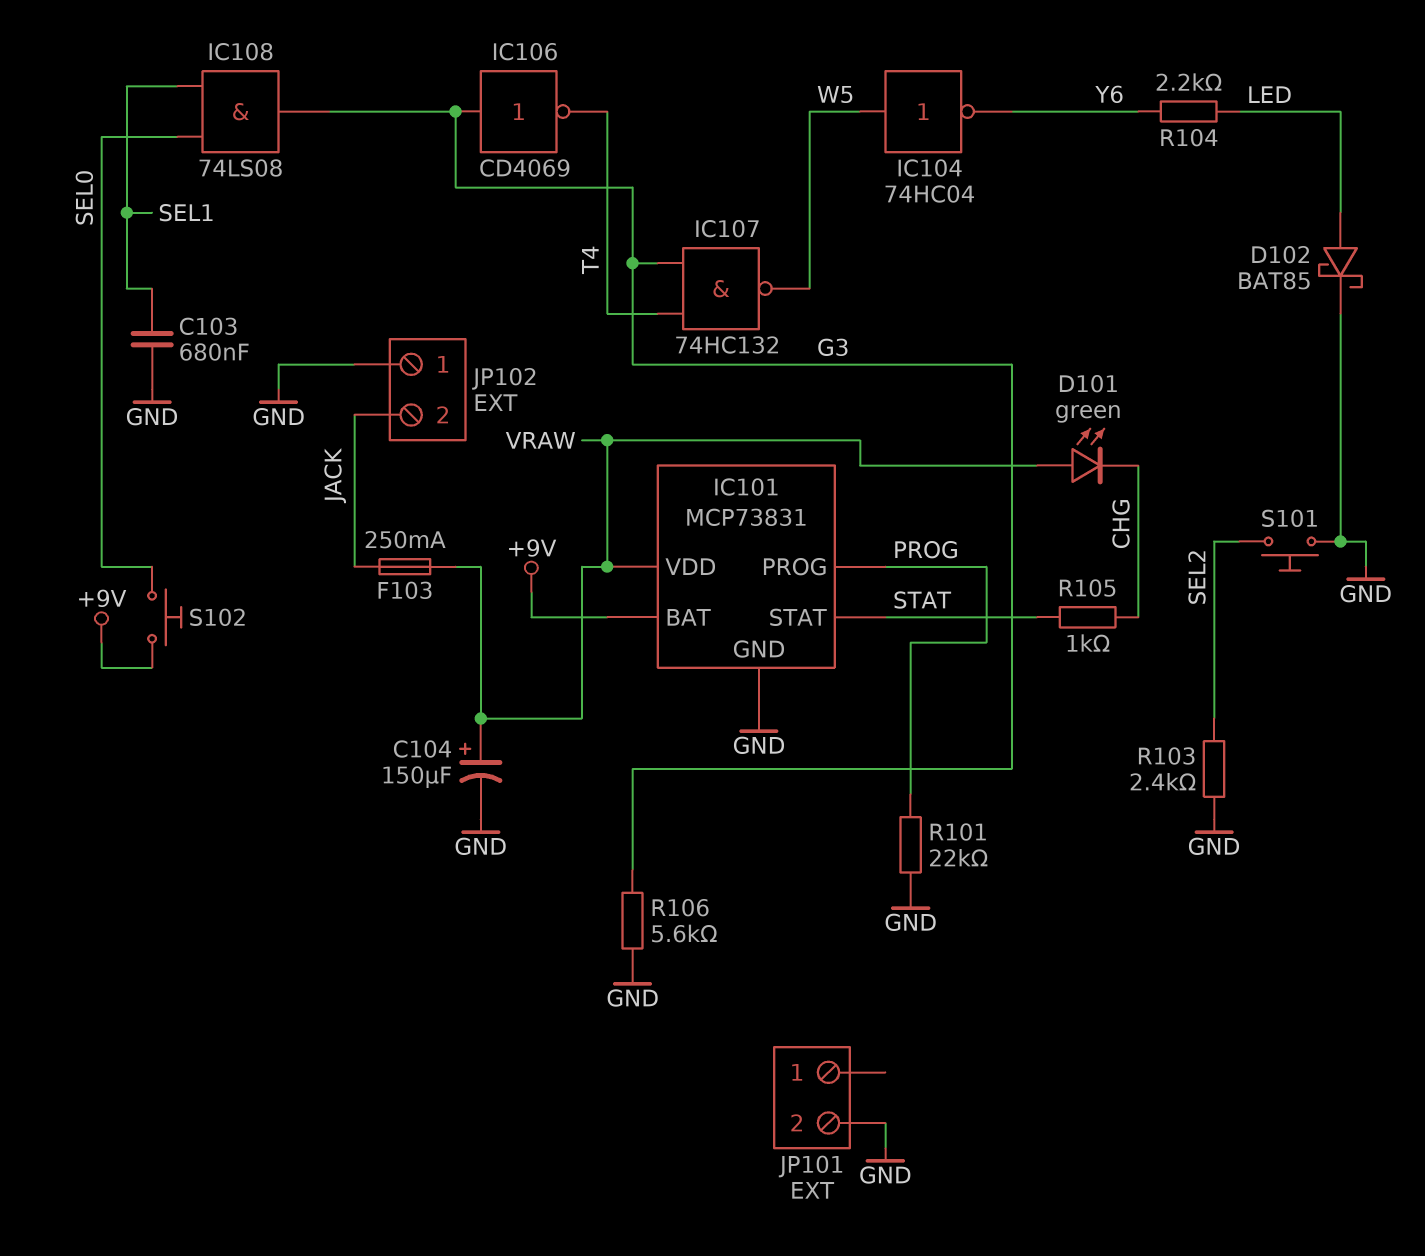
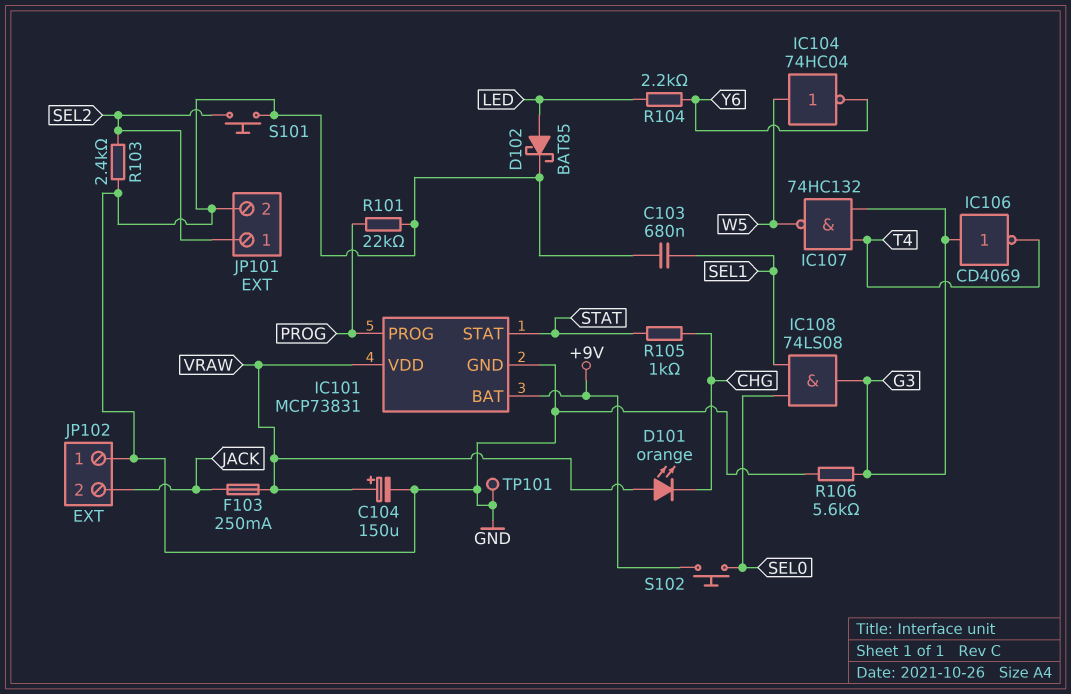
D101: LED green (A VRAW, K CHG) -> LED orange (A VRAW, K CHG)
JP101 pin 1: none -> SEL2
TP101: none -> test point (GND)

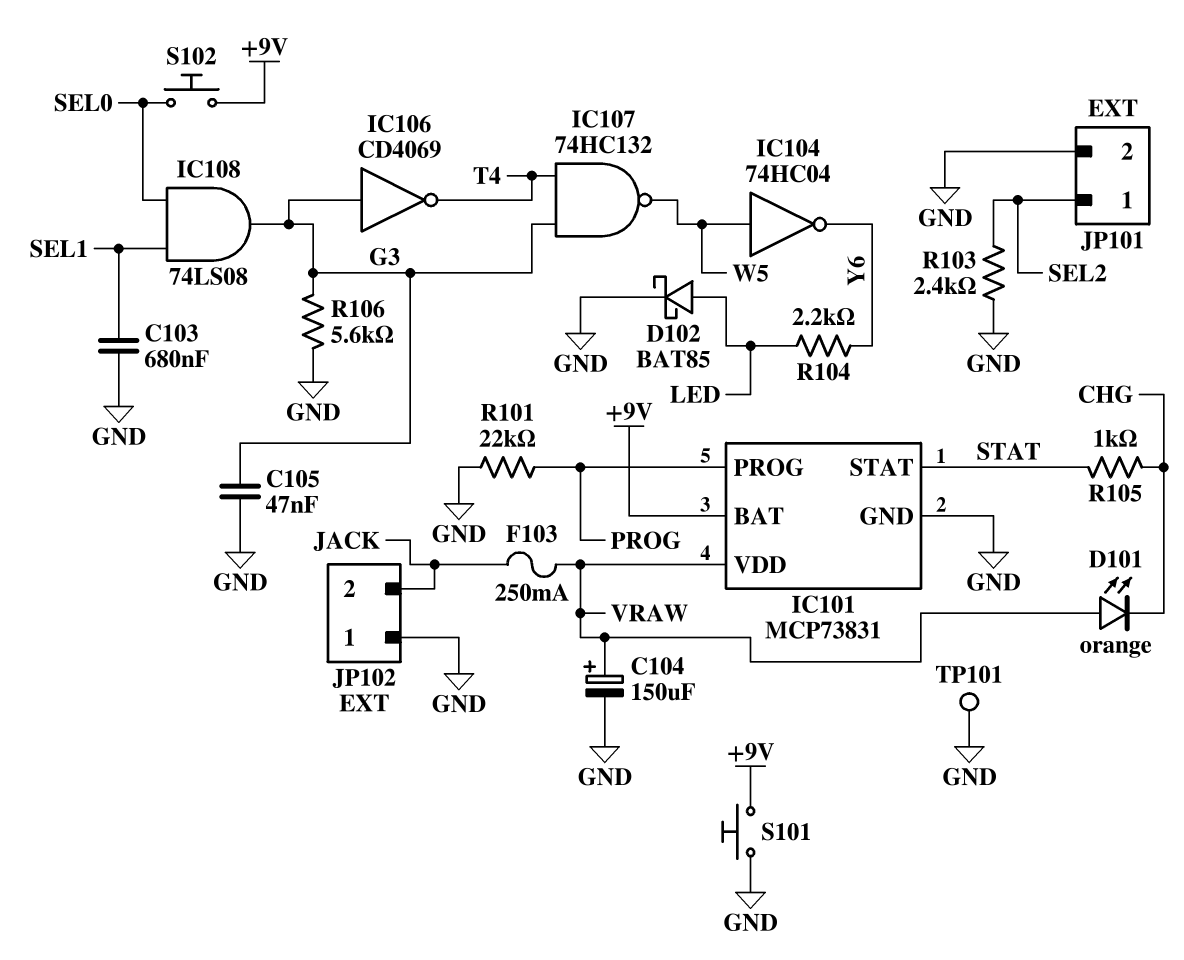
C105: none -> 47nF (G3, GND)
S101: button (GND, SEL2) -> button (+9V, GND)

